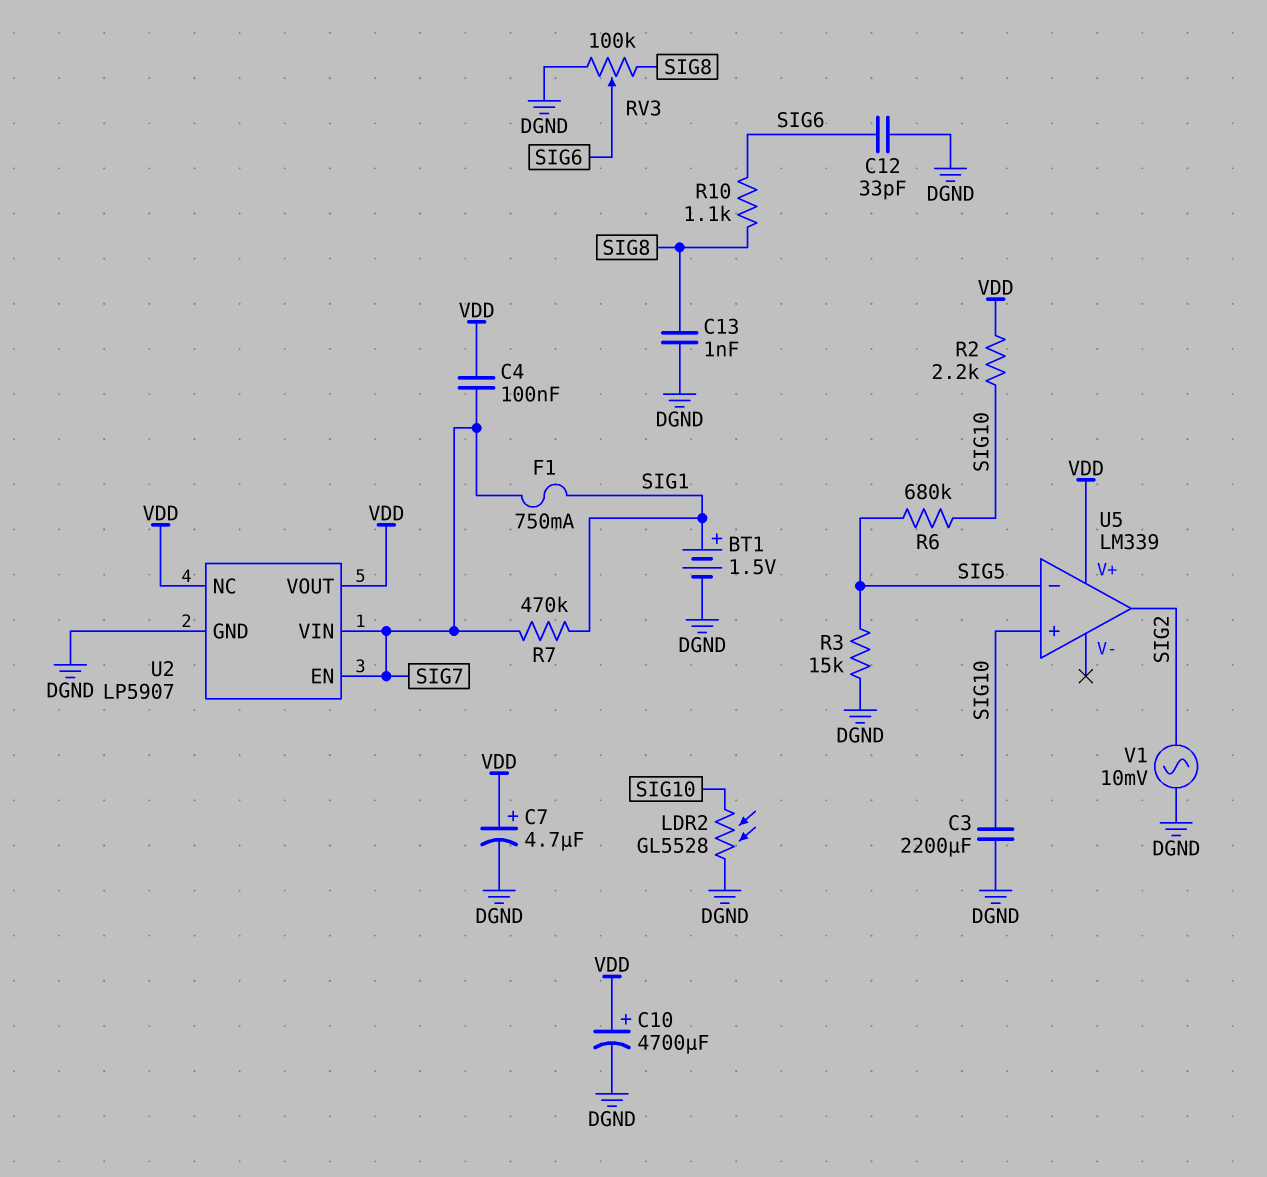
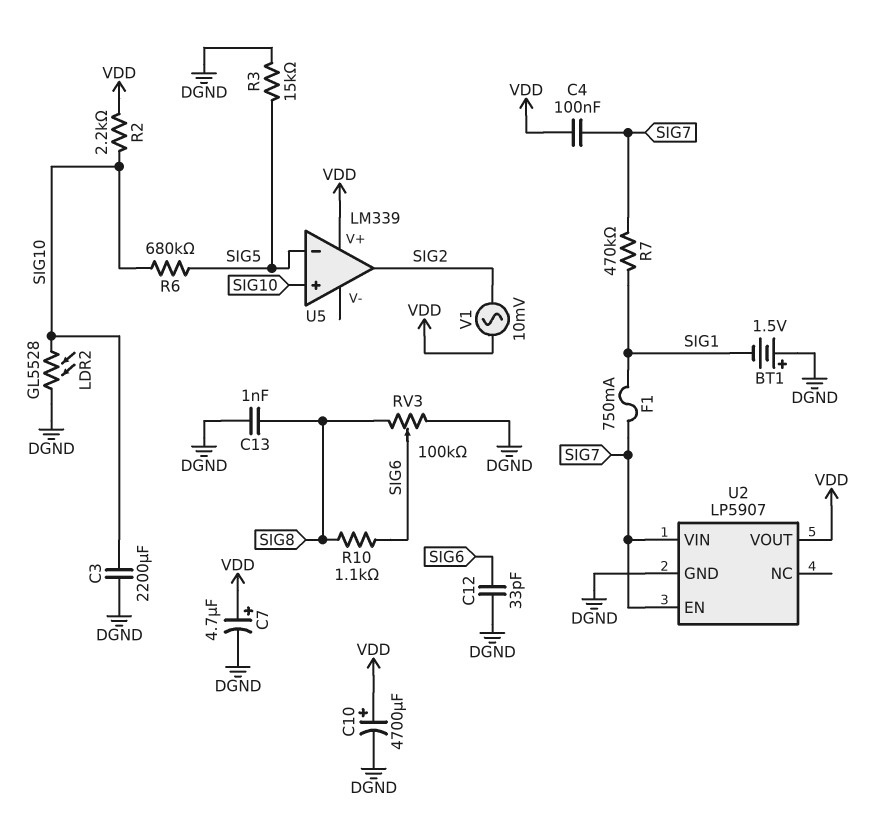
BT1: 1.5V (plus SIG1, minus DGND) -> 1.5V (plus DGND, minus SIG1)
U2 pin NC: VDD -> none
V1: AC 10mV (DGND, SIG2) -> AC 10mV (SIG2, VDD)

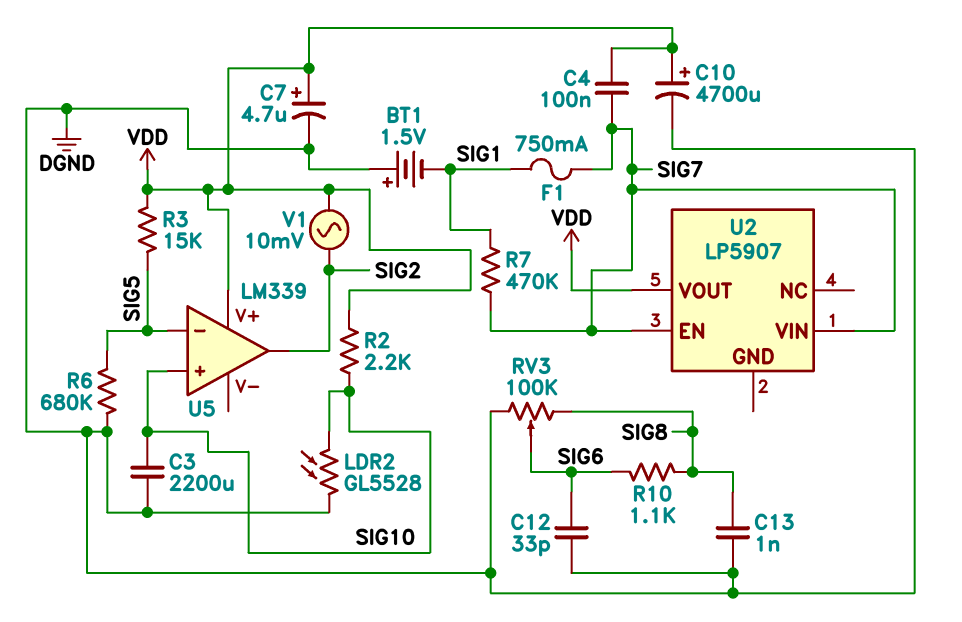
R3: 15k (DGND, SIG5) -> 15k (SIG5, VDD)
R6: 680k (SIG5, SIG10) -> 680k (DGND, SIG5)
U2 pin GND: DGND -> none

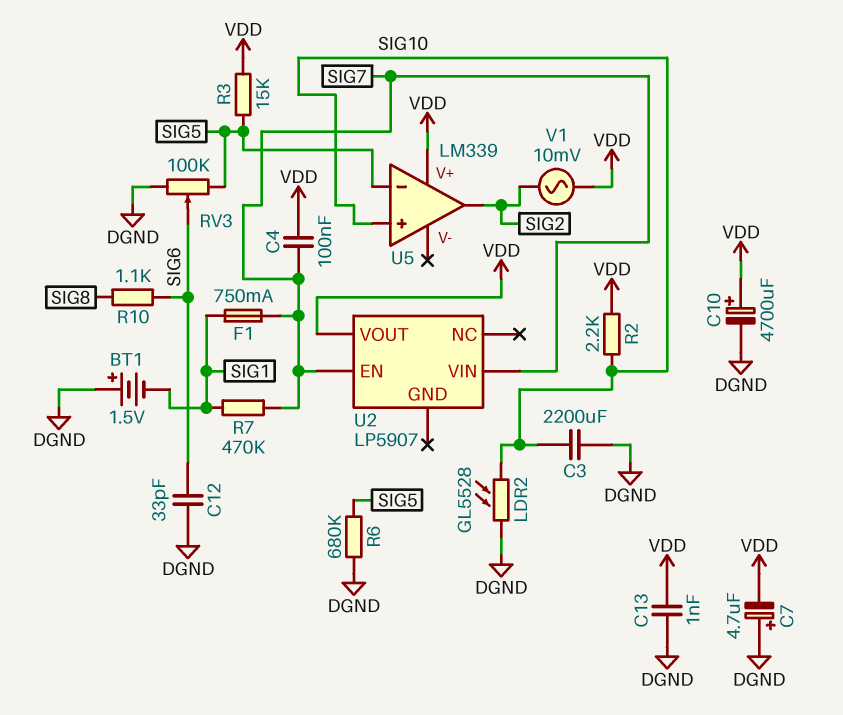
C7: 4.7uF (plus VDD, minus DGND) -> 4.7uF (plus DGND, minus VDD)
C13: 1nF (DGND, SIG8) -> 1nF (DGND, VDD)
RV3: 100k (DGND, SIG8, wiper SIG6) -> 100k (DGND, SIG5, wiper SIG6)

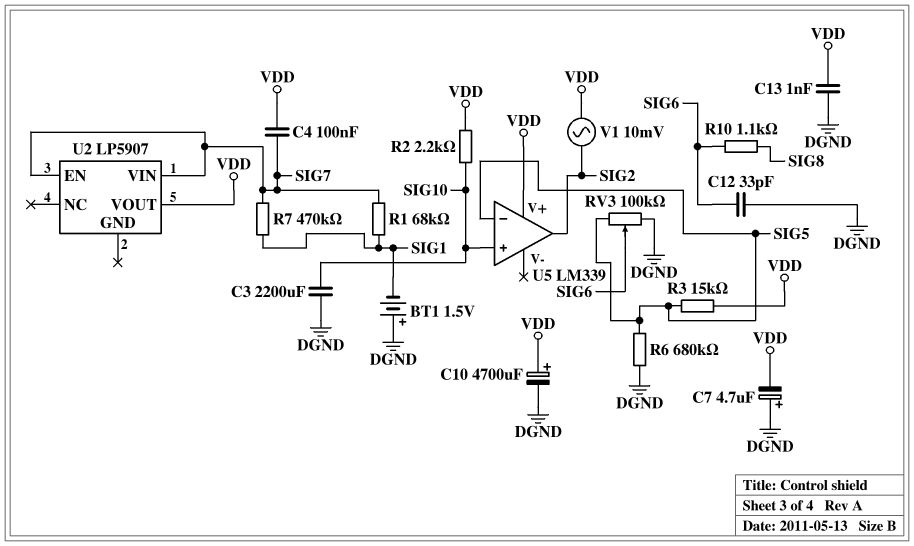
F1: 750mA (SIG1, SIG7) -> none
LDR2: GL5528 (DGND, SIG10) -> none
R1: none -> 68k (SIG1, SIG7)

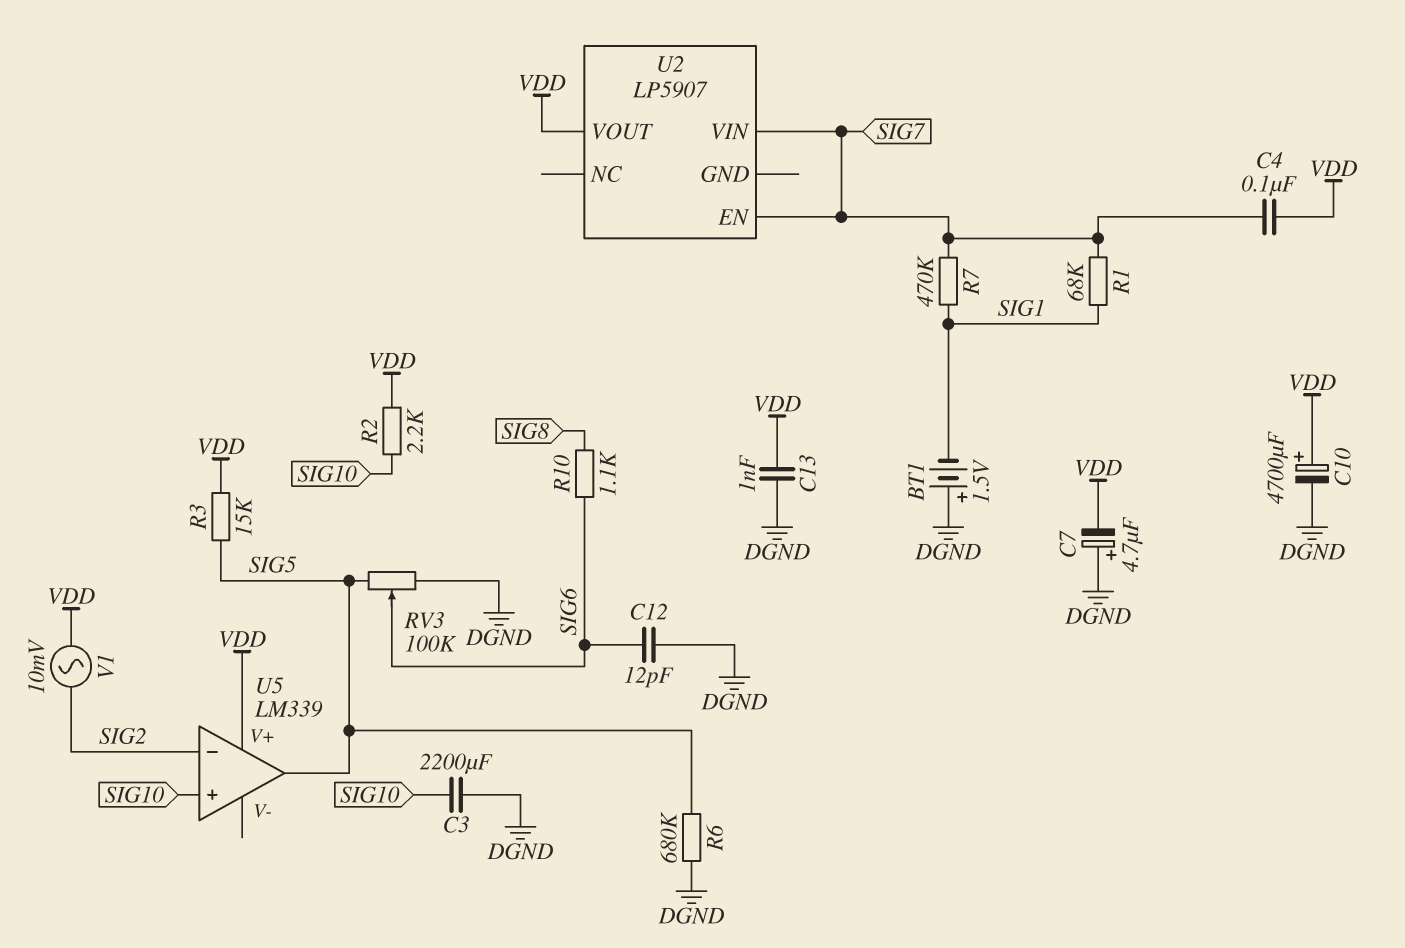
C12: 33pF (DGND, SIG6) -> 12pF (DGND, SIG6)
U5 pin in-: SIG5 -> SIG2
U5 pin out: SIG2 -> SIG5

